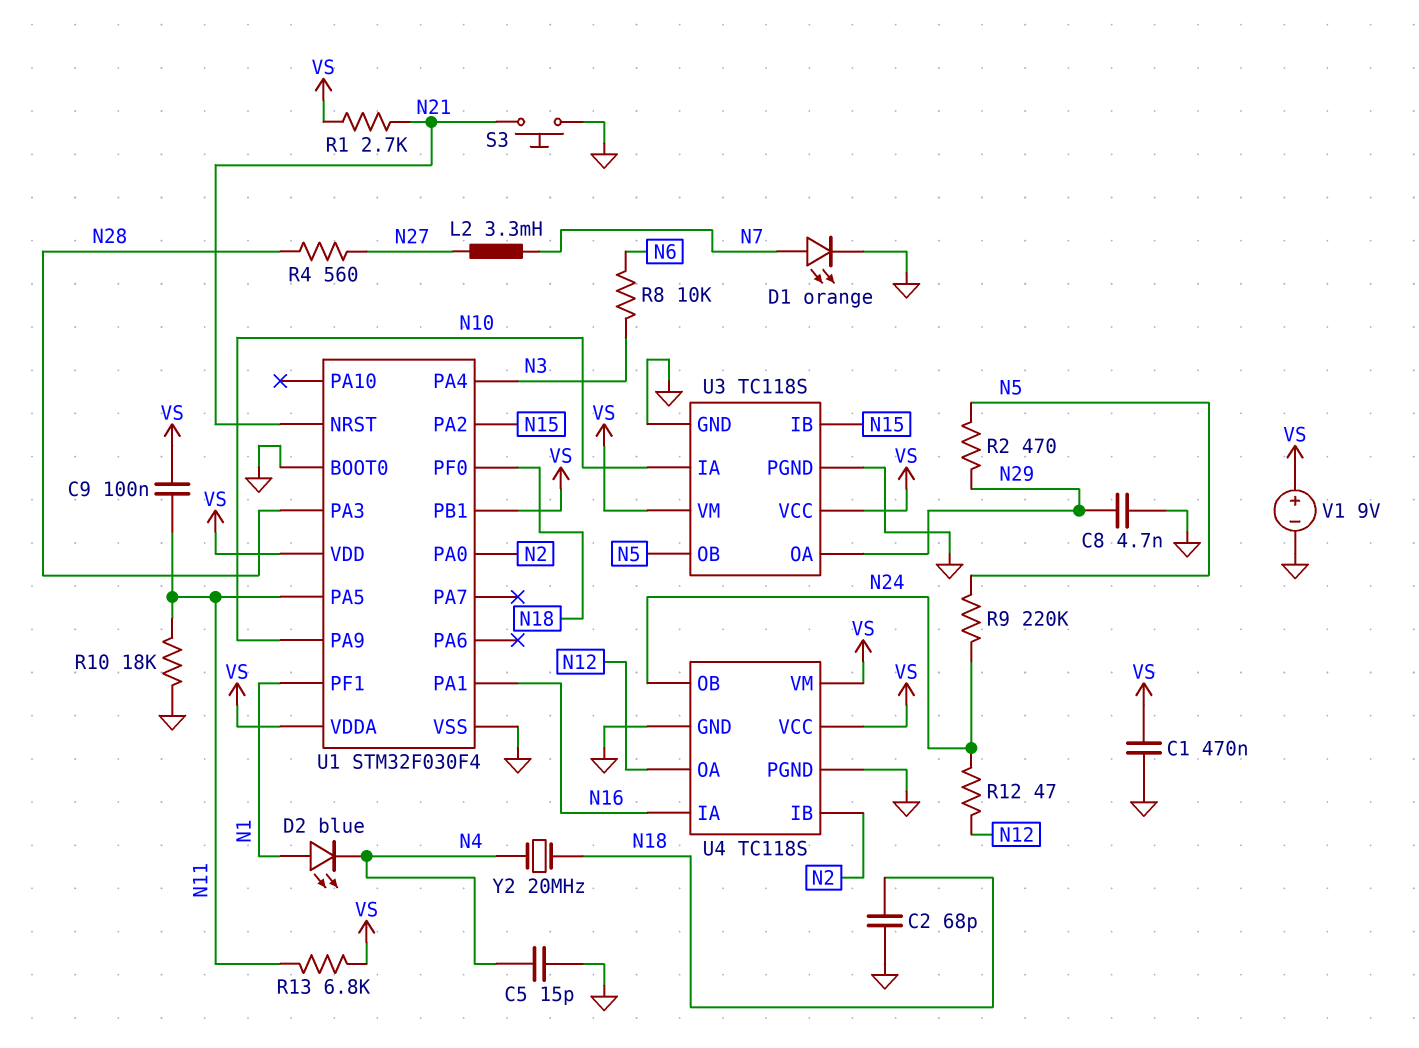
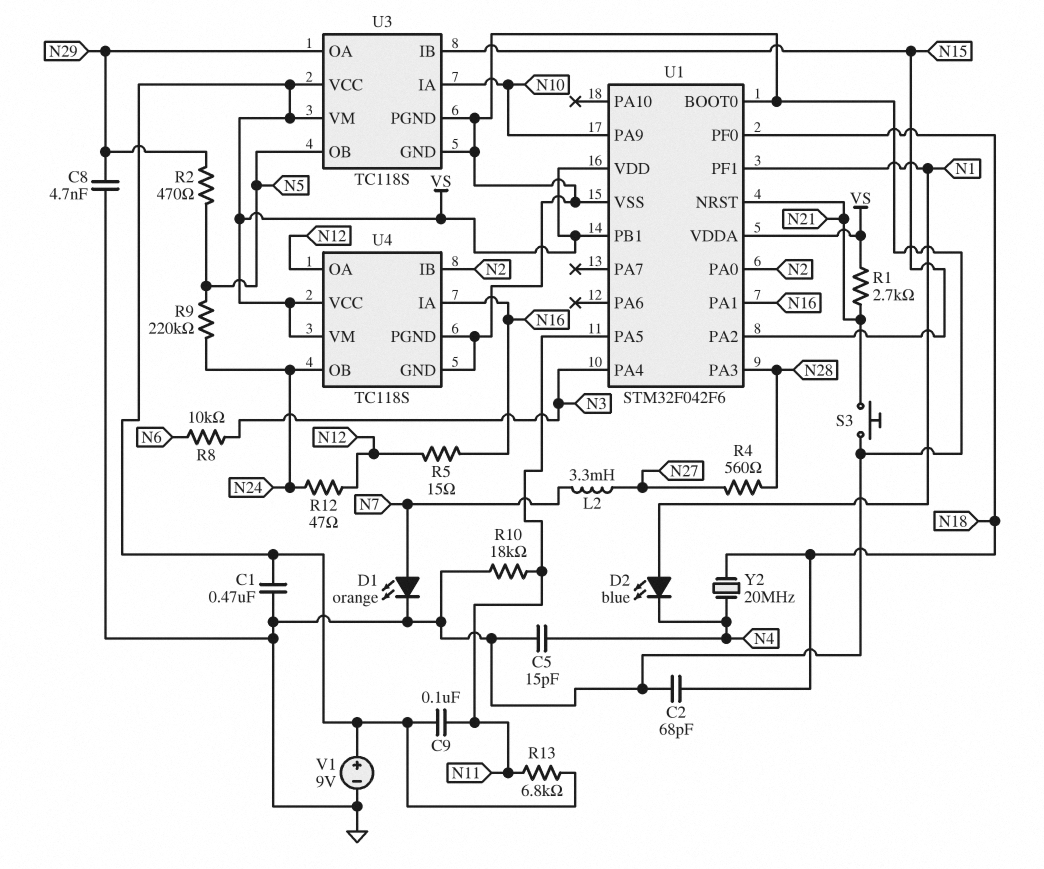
R5: none -> 15 (N12, N16)
U1: STM32F030F4 -> STM32F042F6

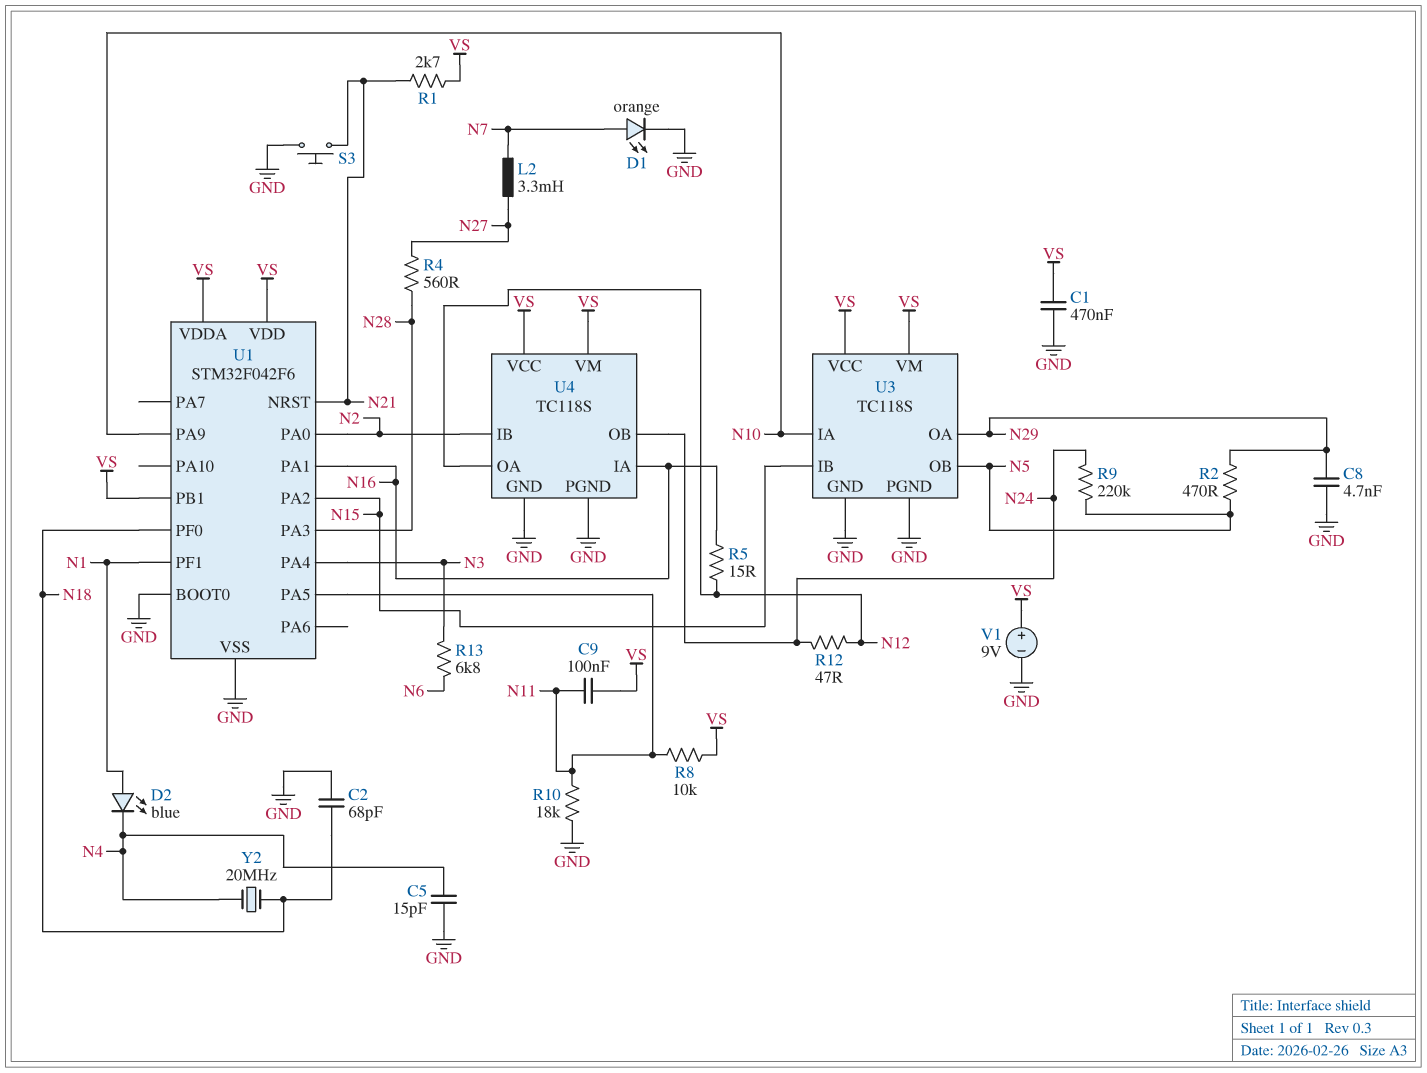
R8: 10k (N3, N6) -> 10k (N11, VS)
R13: 6.8k (N11, VS) -> 6.8k (N3, N6)

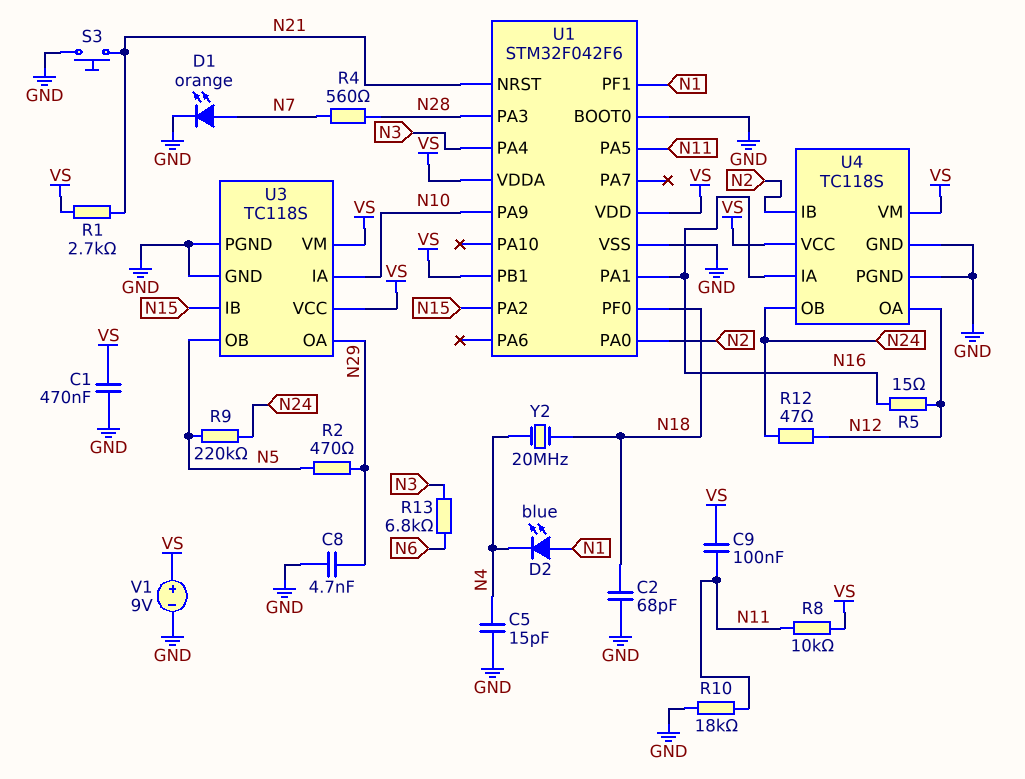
L2: 3.3mH (N7, N27) -> none
R4: 560 (N27, N28) -> 560 (N7, N28)

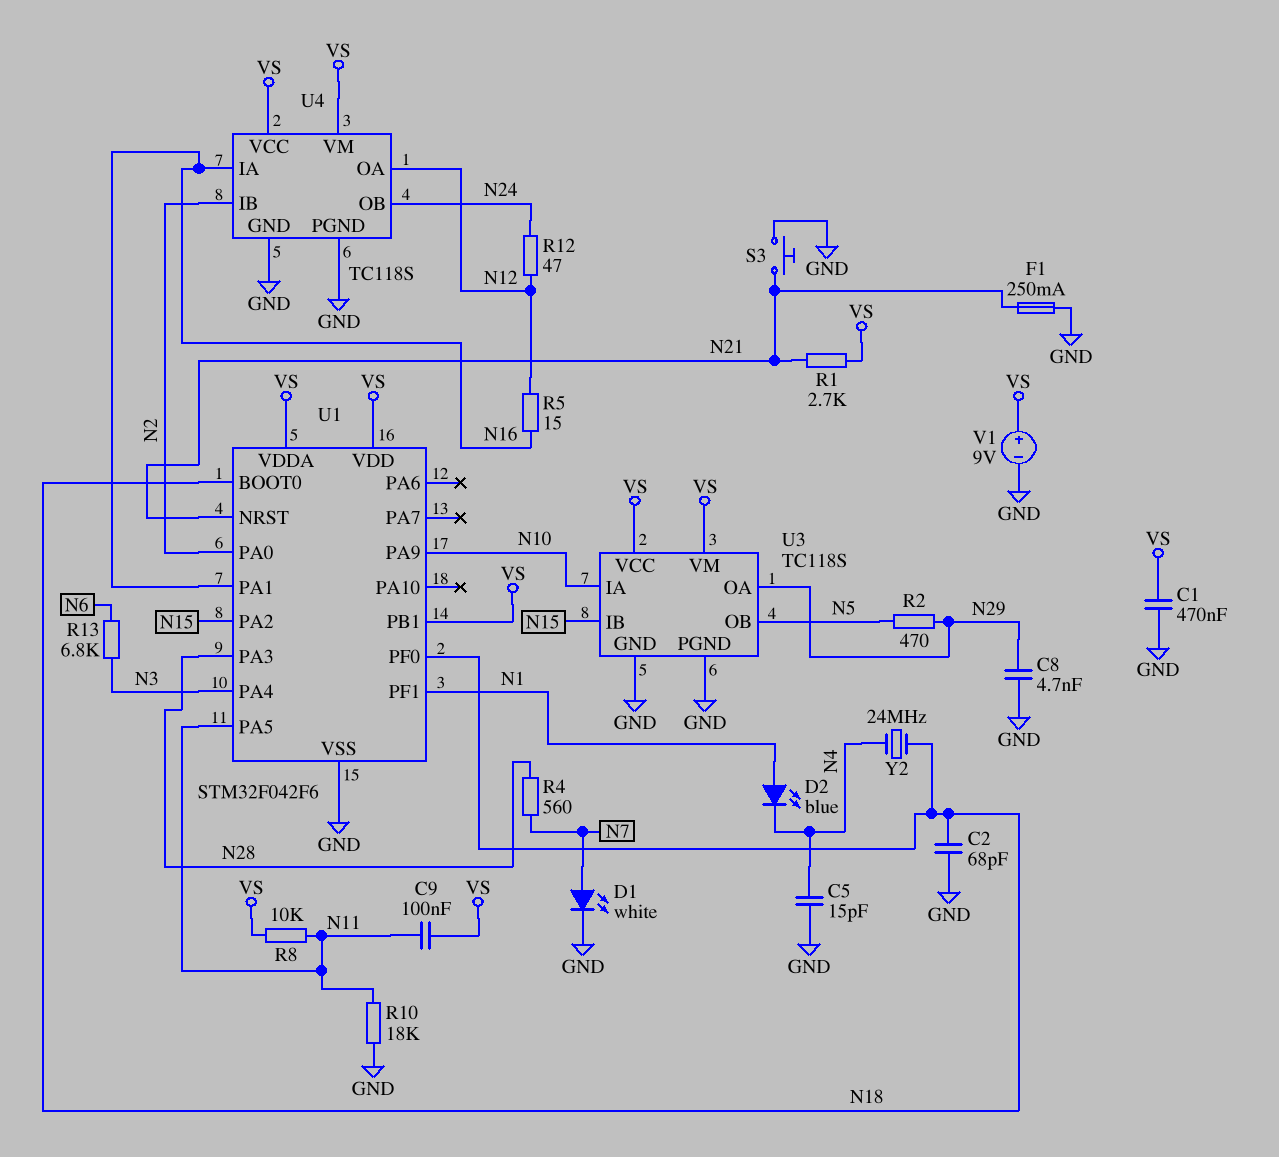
D1: LED orange (A N7, K GND) -> LED white (A N7, K GND)
F1: none -> 250mA (GND, N21)
R9: 220k (N5, N24) -> none
U1 pin BOOT0: GND -> N18
Y2: 20MHz (N4, N18) -> 24MHz (N4, N18)

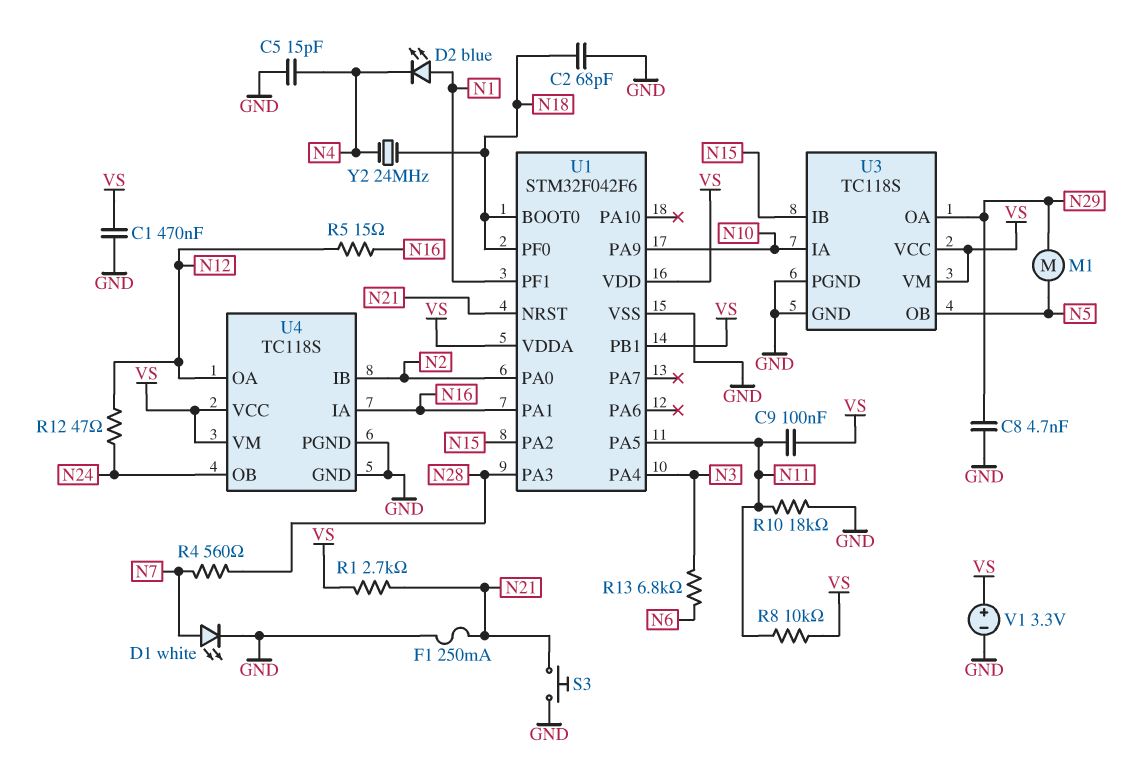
M1: none -> motor (N5, N29)
R2: 470 (N5, N29) -> none
V1: 9V (plus VS, minus GND) -> 3.3V (plus VS, minus GND)

